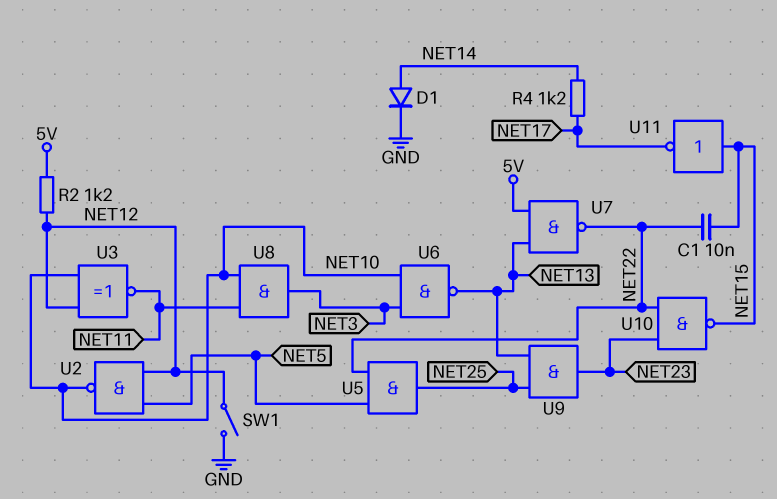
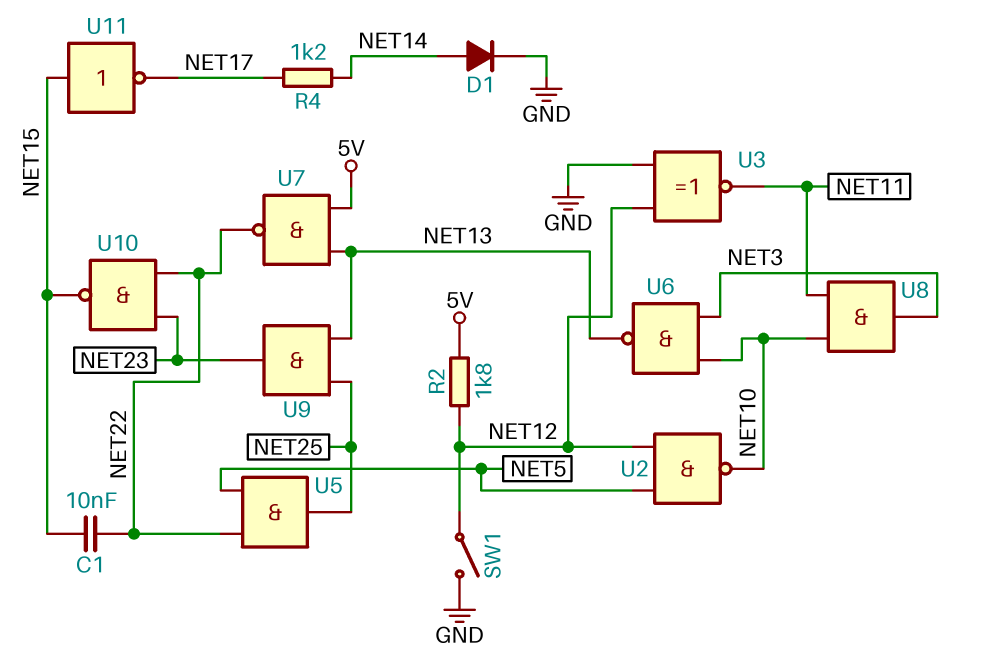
R2: 1.2k (5V, NET12) -> 1.8k (5V, NET12)
U3: XNOR (in NET10, in NET12, out NET11) -> XNOR (in GND, in NET12, out NET11)

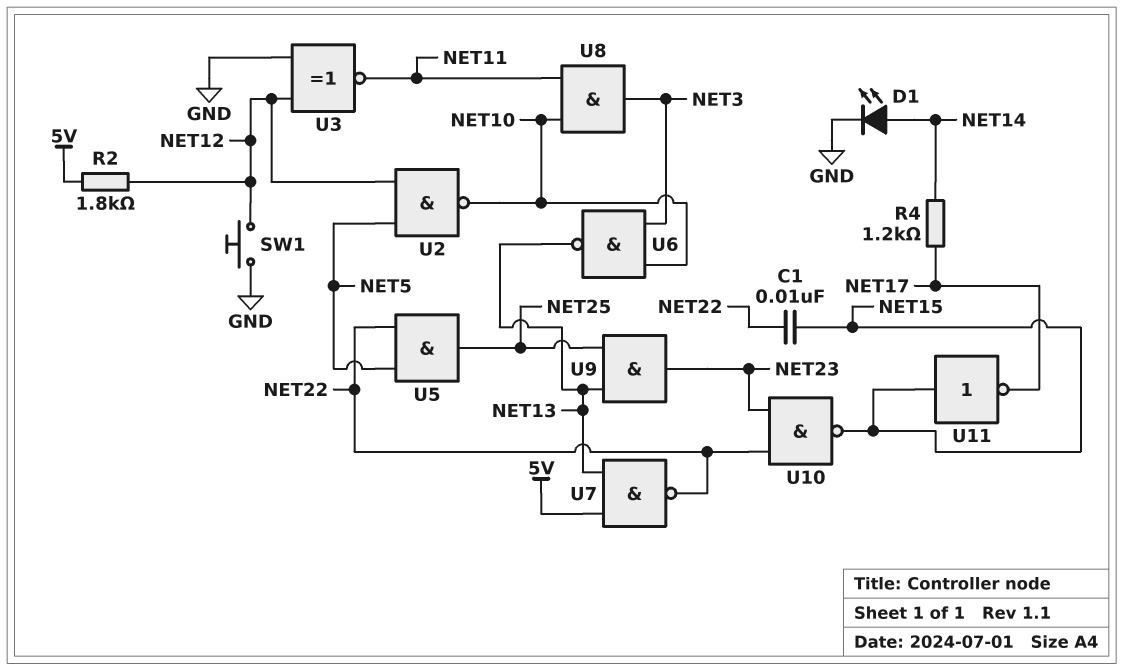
D1: diode (A NET14, K GND) -> LED (A NET14, K GND)
SW1: switch (GND, NET12) -> button (GND, NET12)

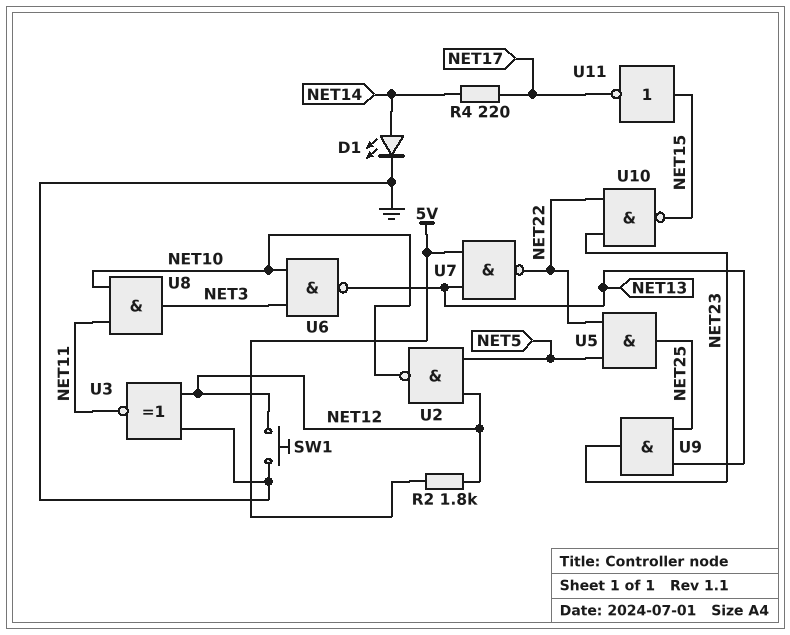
C1: 10nF (NET15, NET22) -> none
R4: 1.2k (NET14, NET17) -> 220 (NET14, NET17)

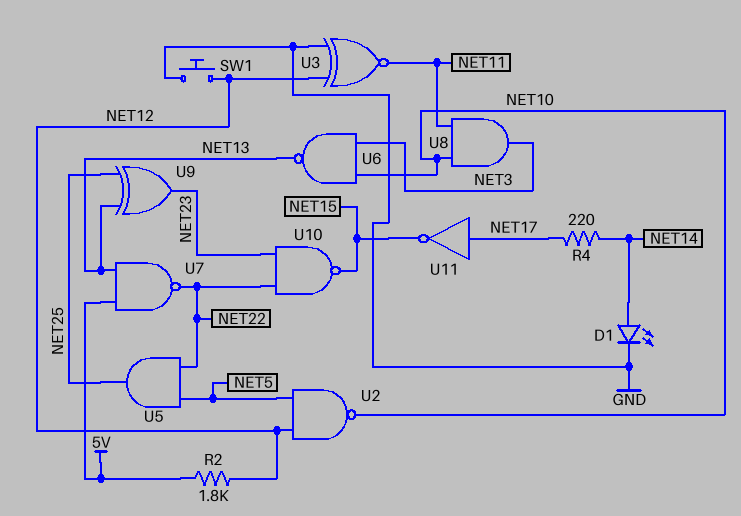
U9: AND (in NET13, in NET25, out NET23) -> XOR (in NET13, in NET25, out NET23)
U11: NOT (in NET15, out NET17) -> NOT (in NET17, out NET15)

